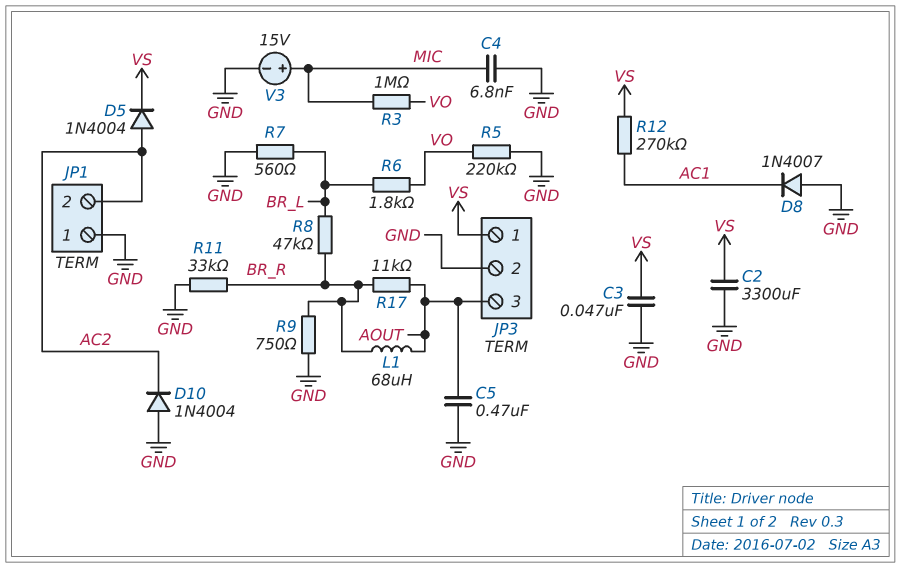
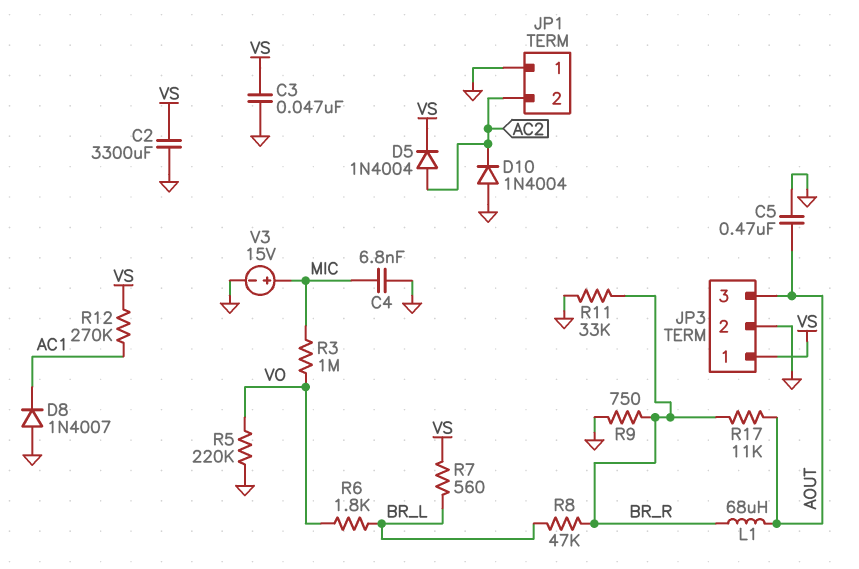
R7: 560 (BR_L, GND) -> 560 (BR_L, VS)

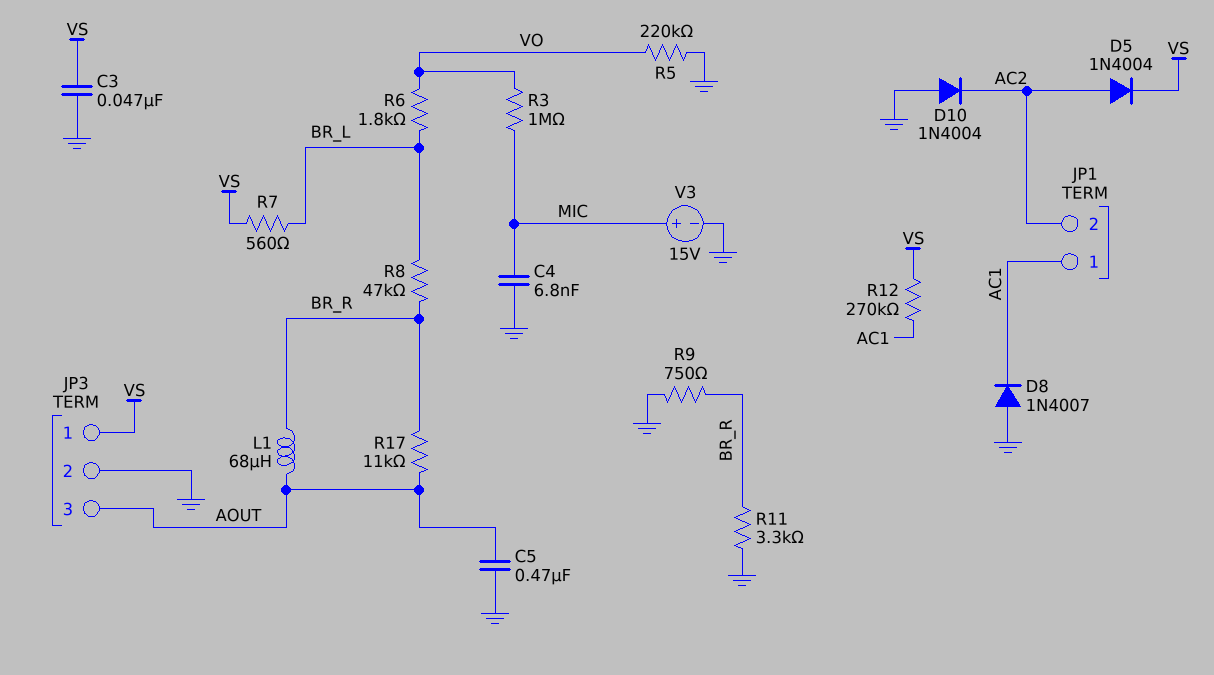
C2: 3300uF (GND, VS) -> none
JP1 pin 1: GND -> AC1
R11: 33k (BR_R, GND) -> 3.3k (BR_R, GND)

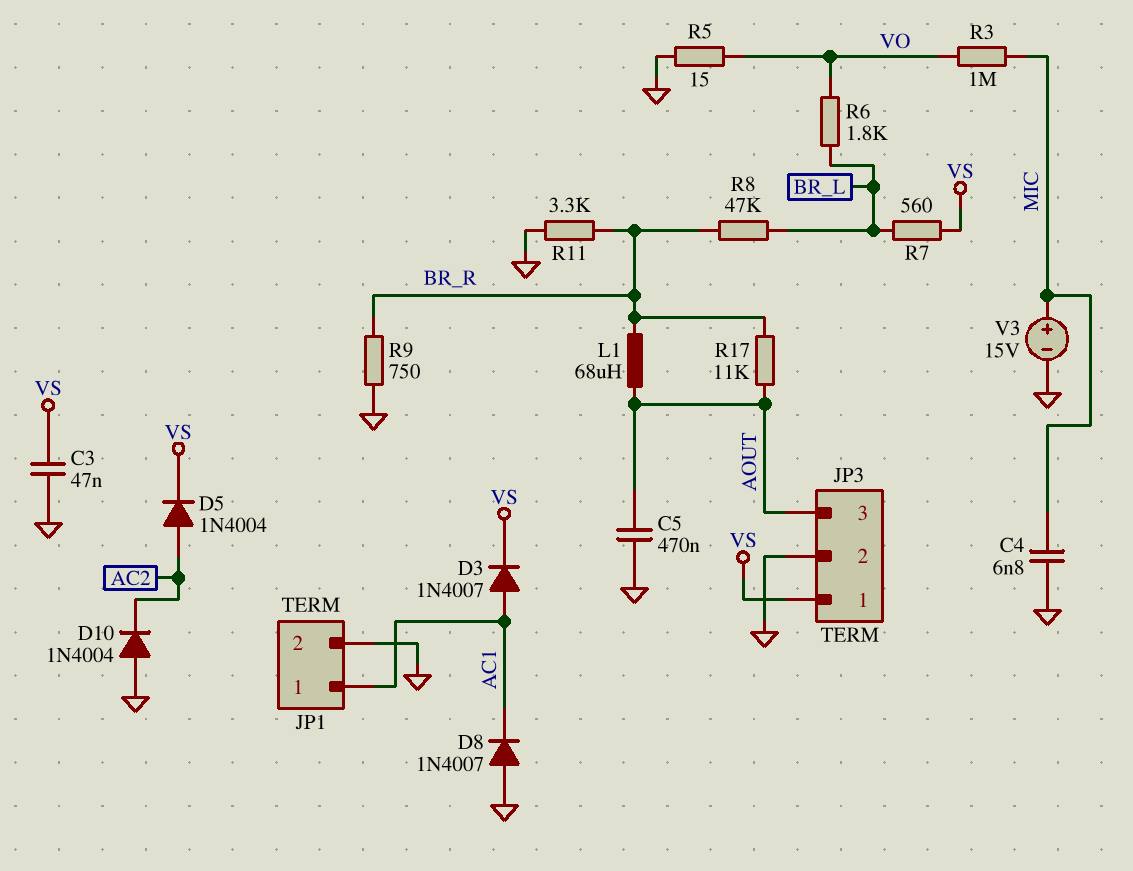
D3: none -> diode 1N4007 (A AC1, K VS)
JP1 pin 2: AC2 -> GND
R5: 220k (GND, VO) -> 15 (GND, VO)
R12: 270k (AC1, VS) -> none

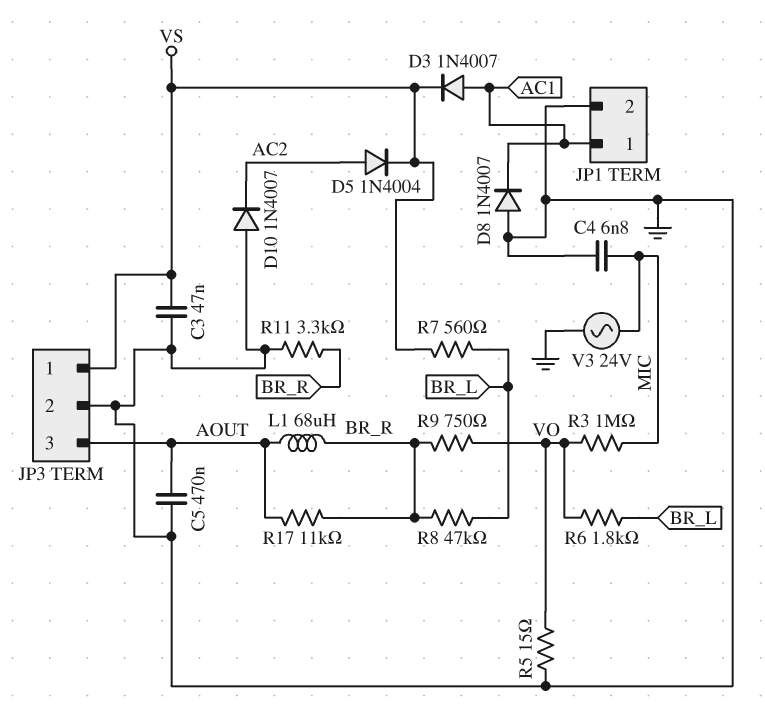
D10: diode 1N4004 (A GND, K AC2) -> diode 1N4007 (A GND, K AC2)
R9: 750 (BR_R, GND) -> 750 (BR_R, VO)
V3: 15V (plus MIC, minus GND) -> AC 24V (GND, MIC)

